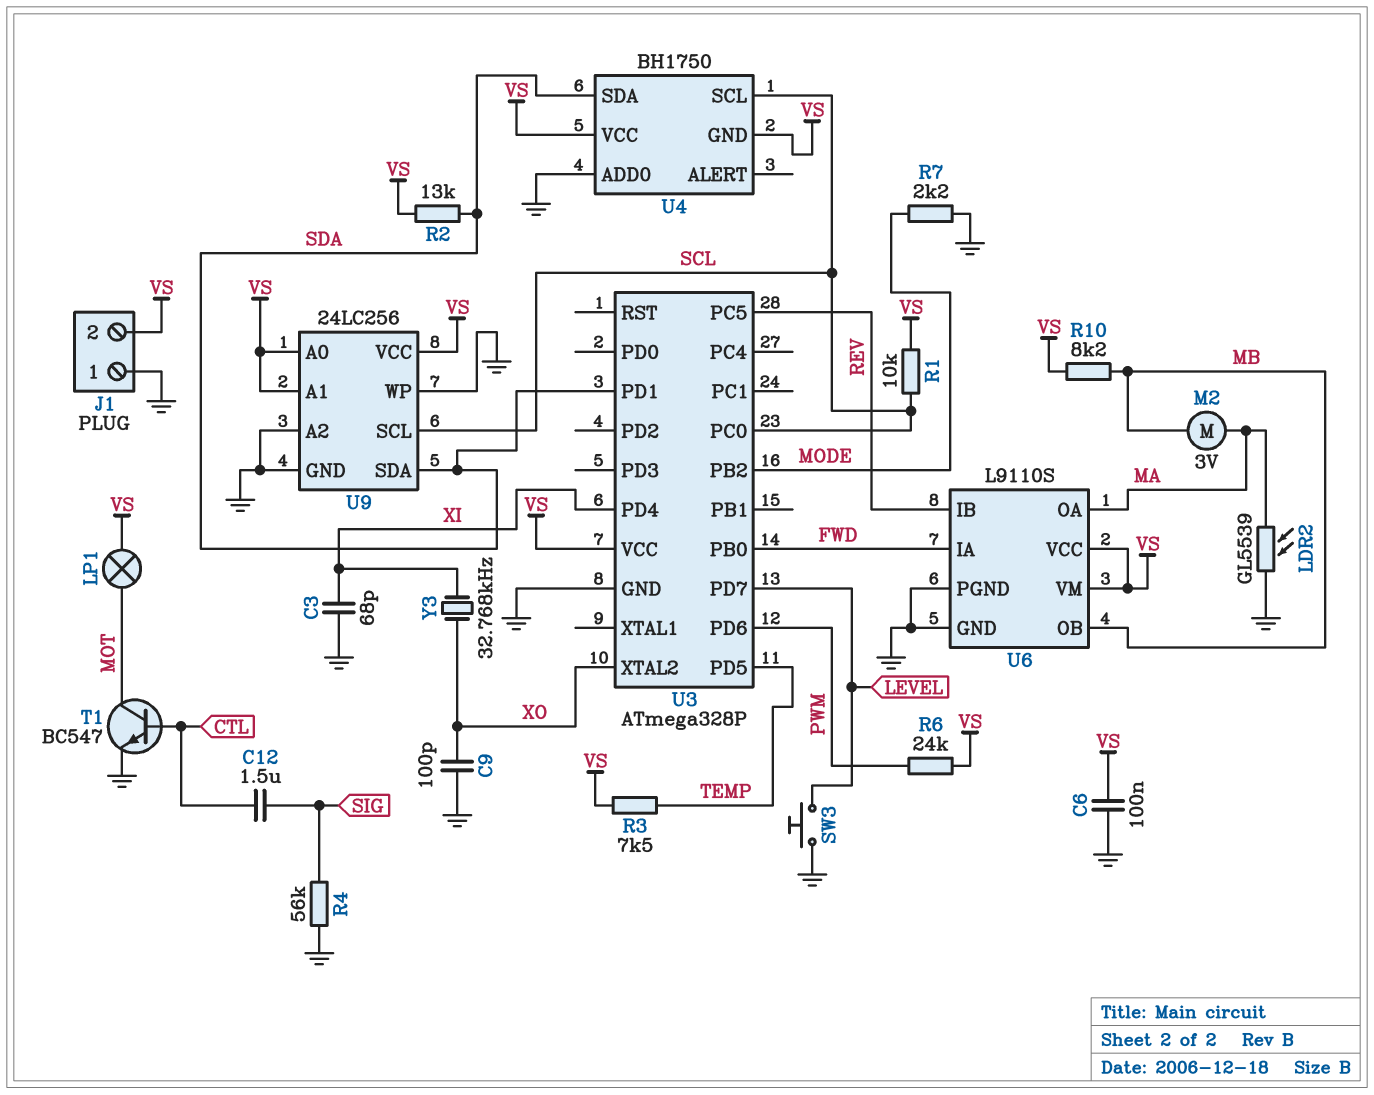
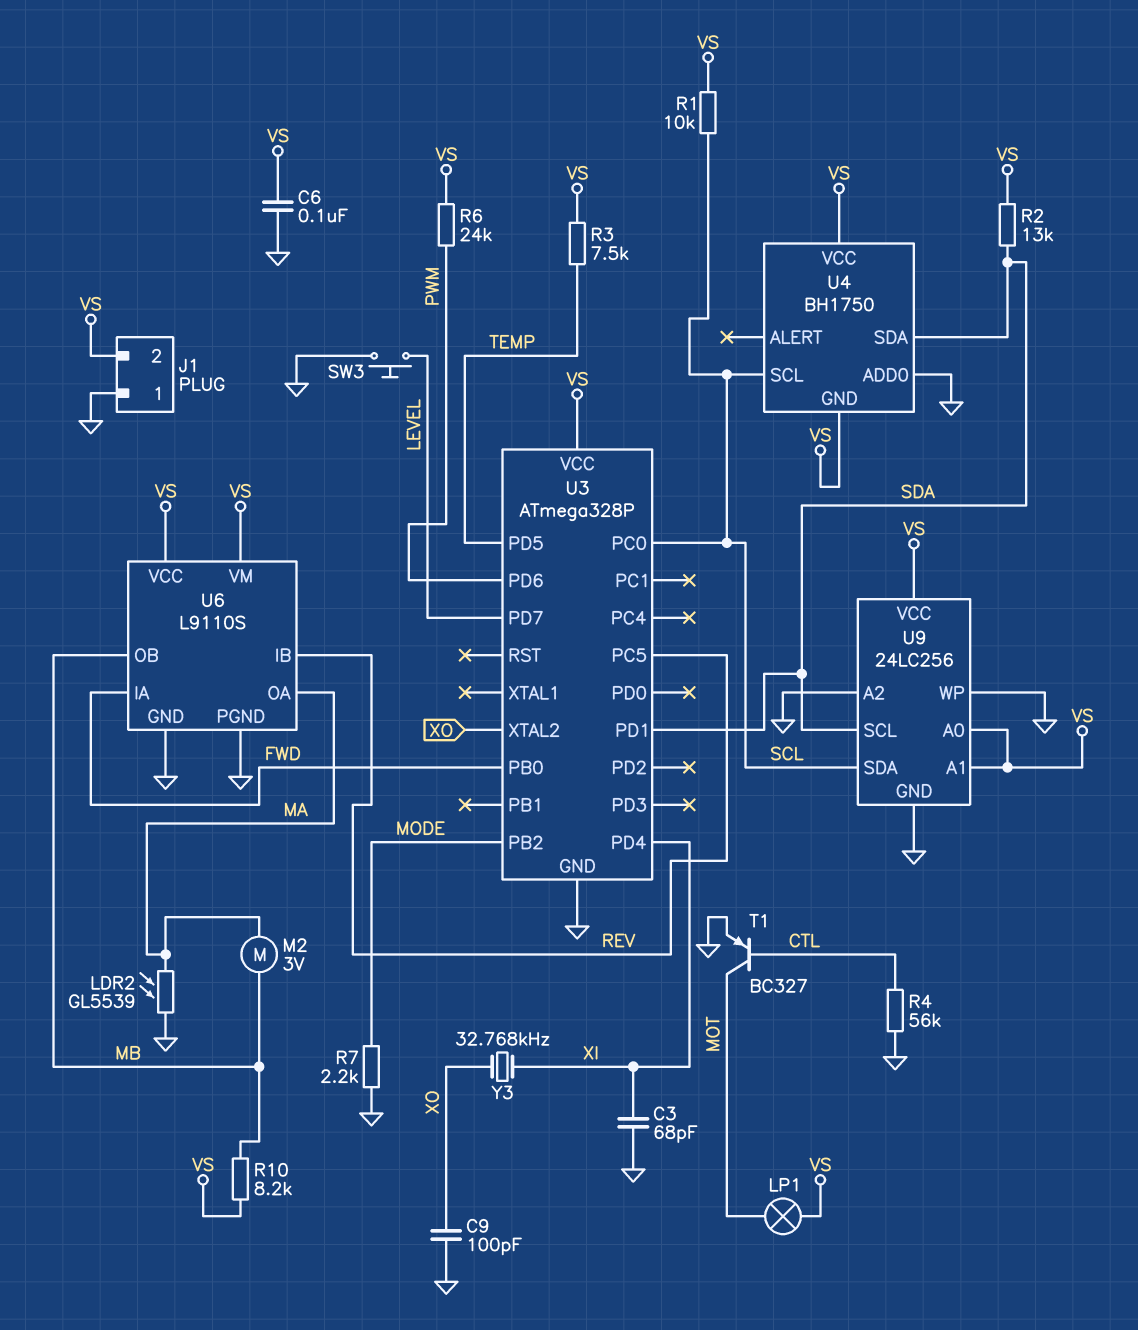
C12: 1.5uF (CTL, SIG) -> none
R4: 56k (GND, SIG) -> 56k (CTL, GND)
T1: NPN BC547 (B CTL, C MOT, E GND) -> PNP BC327 (B CTL, C MOT, E GND)
U9 pin SCL: SCL -> SDA
U9 pin SDA: SDA -> SCL

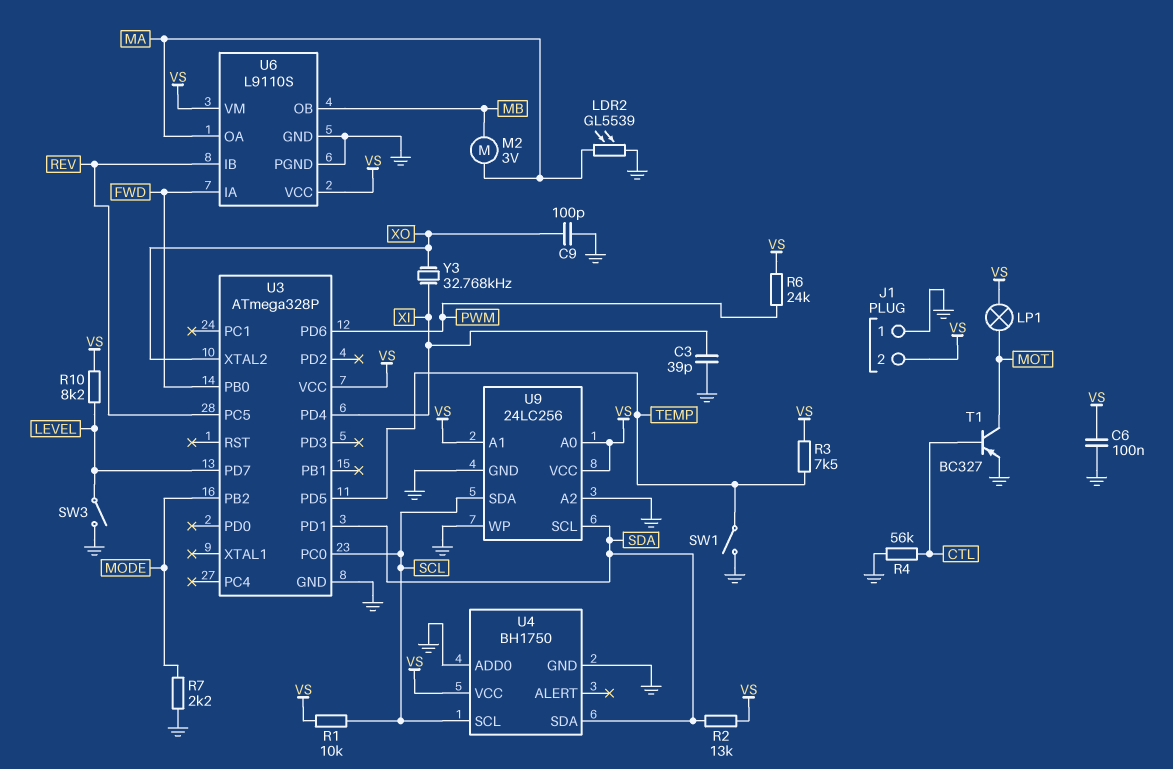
C3: 68pF (GND, XI) -> 39pF (GND, XI)
R10: 8.2k (MB, VS) -> 8.2k (LEVEL, VS)
SW1: none -> switch (GND, TEMP)
SW3: button (GND, LEVEL) -> switch (GND, LEVEL)
U4 pin GND: VS -> GND

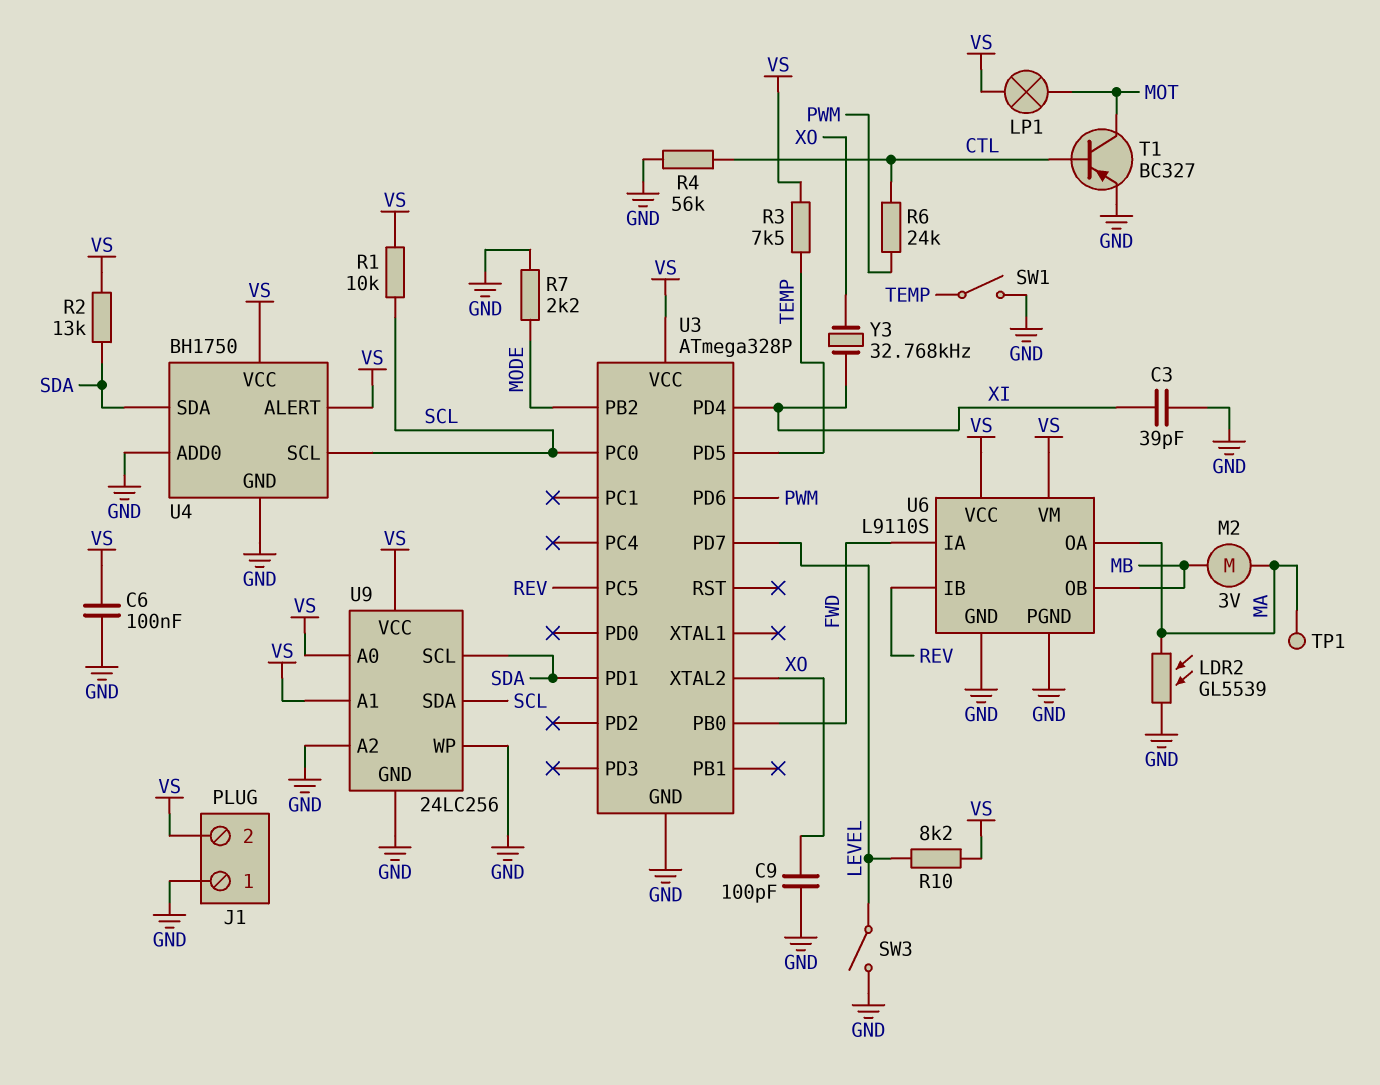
R6: 24k (PWM, VS) -> 24k (CTL, PWM)
TP1: none -> test point (MA)
U4 pin ALERT: none -> VS

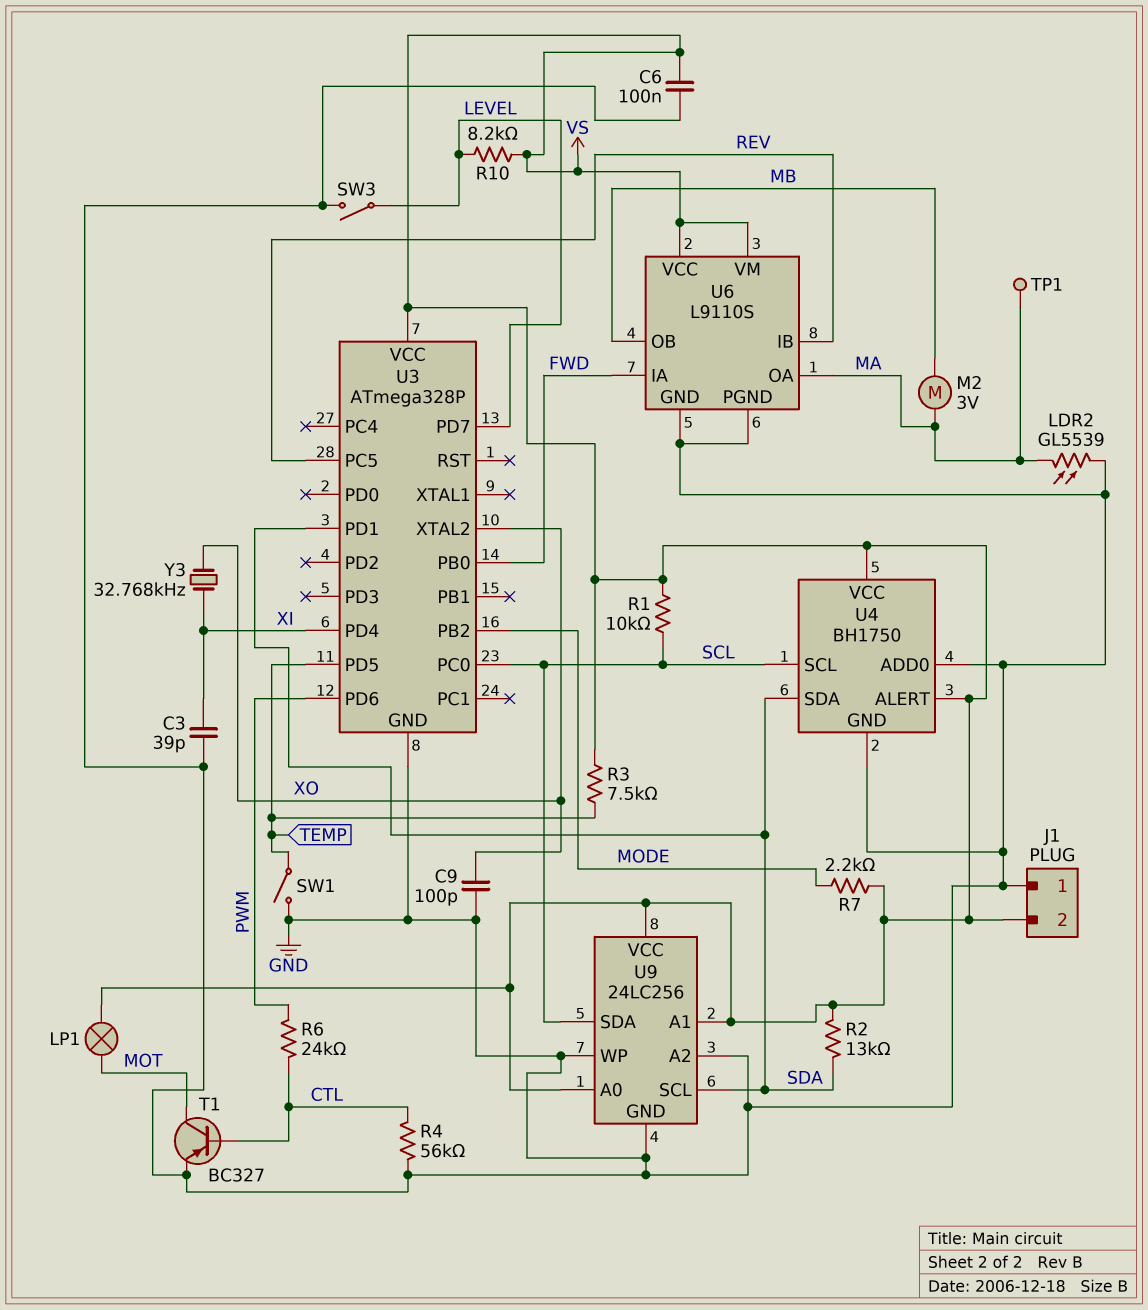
R7: 2.2k (GND, MODE) -> 2.2k (MODE, VS)

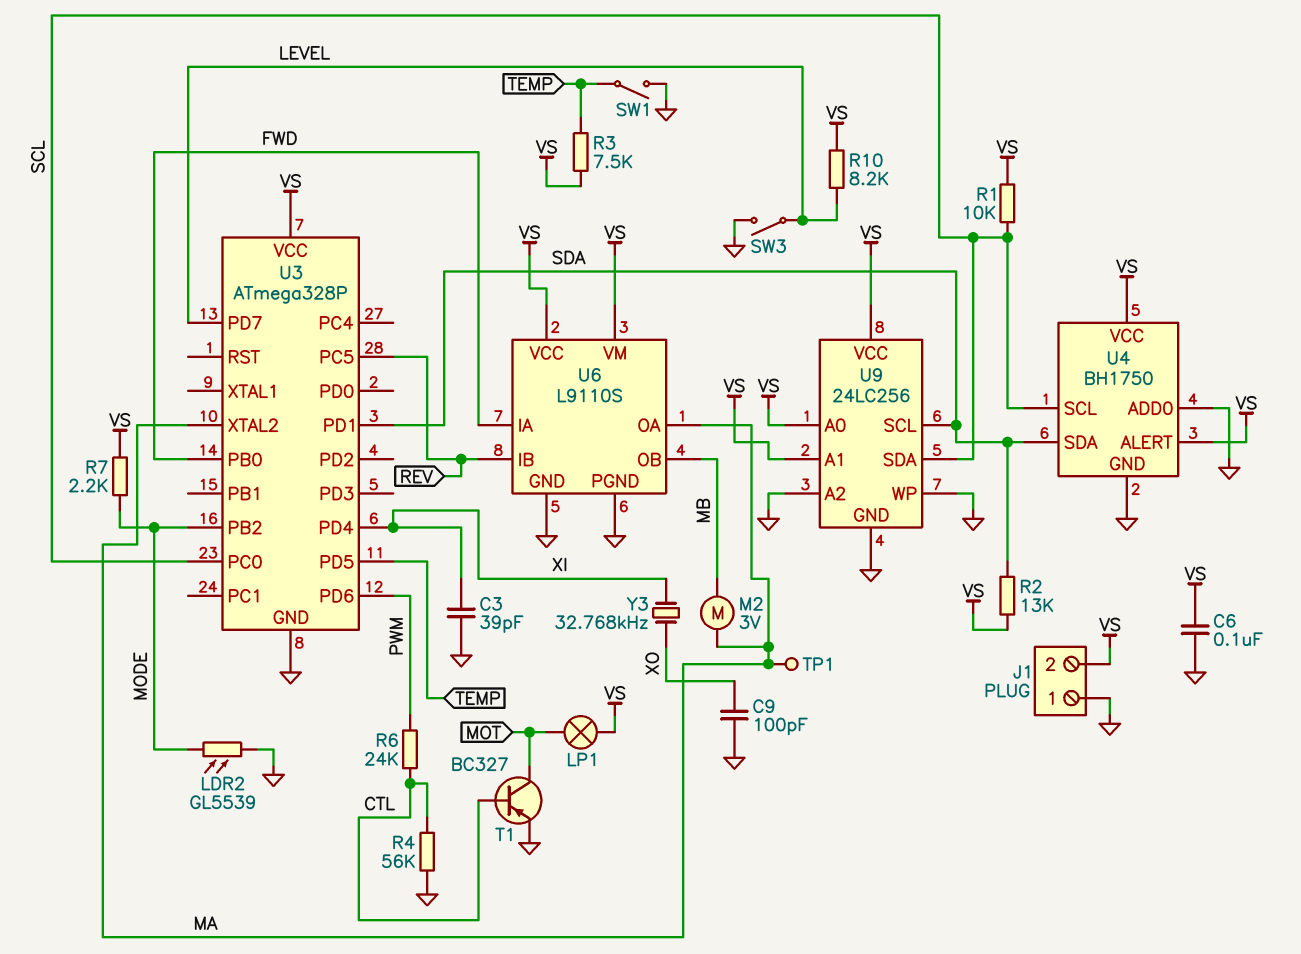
LDR2: GL5539 (GND, MA) -> GL5539 (GND, MODE)
U3 pin XTAL2: XO -> MA

